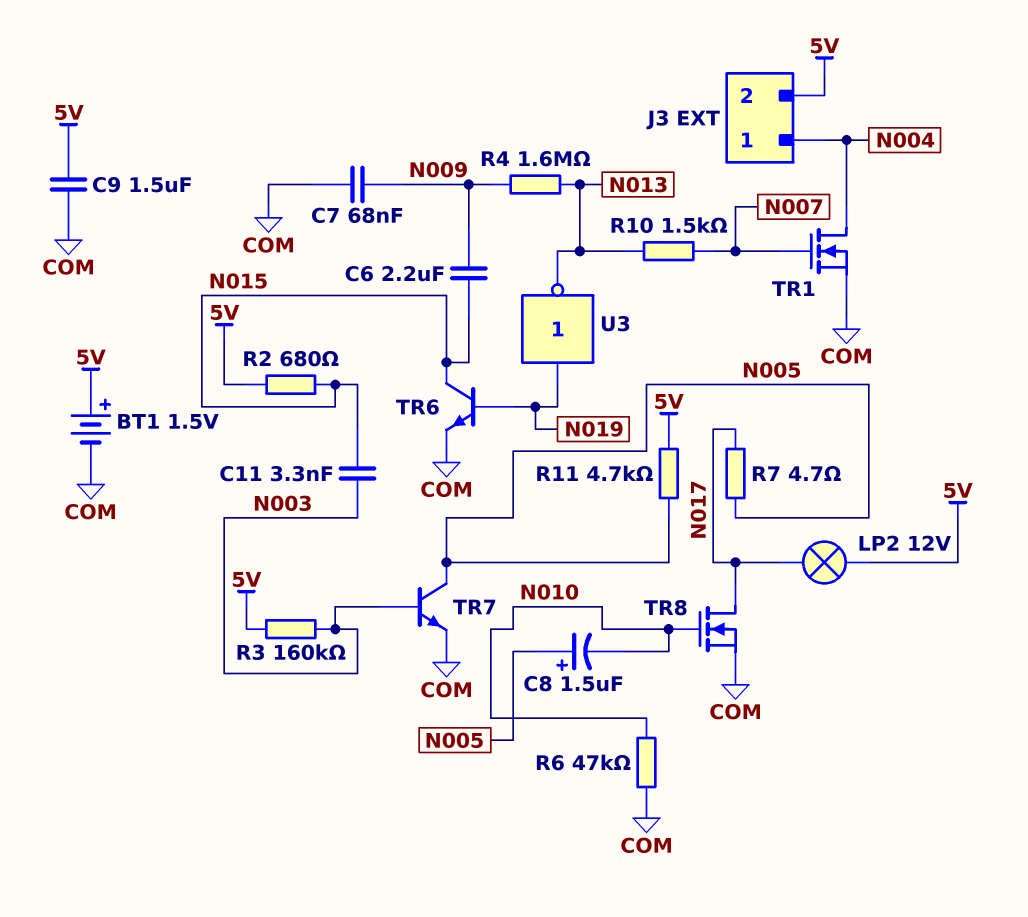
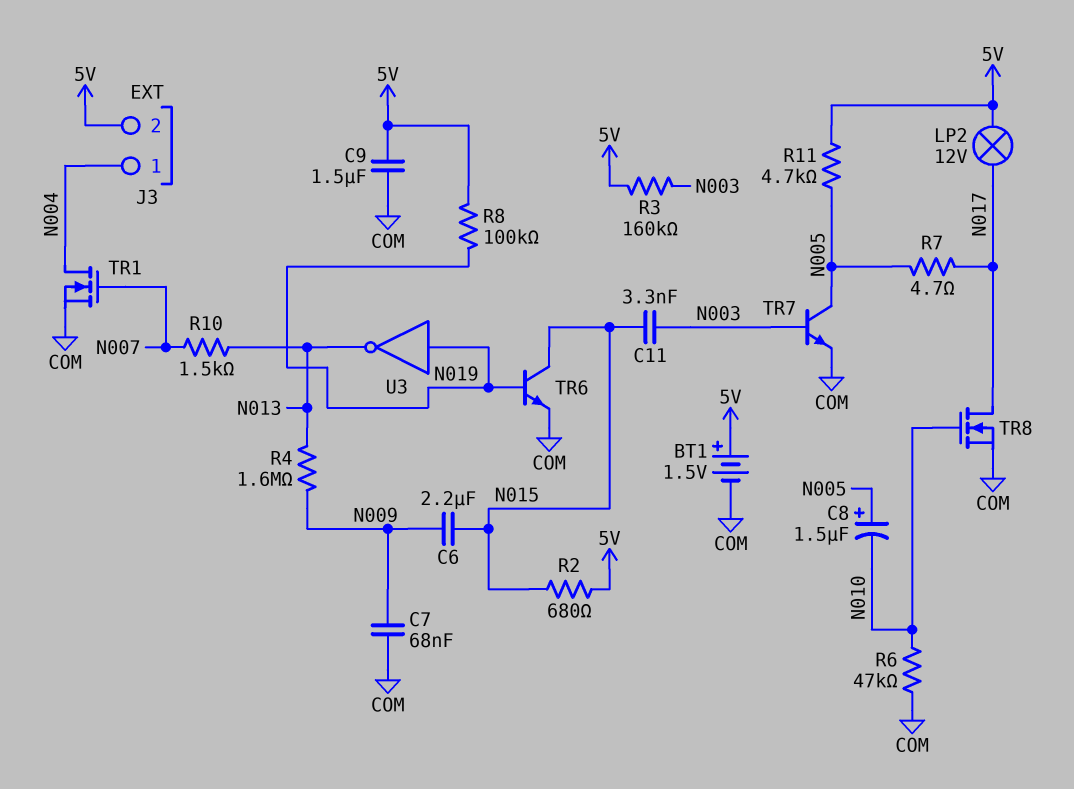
R8: none -> 100k (5V, N019)

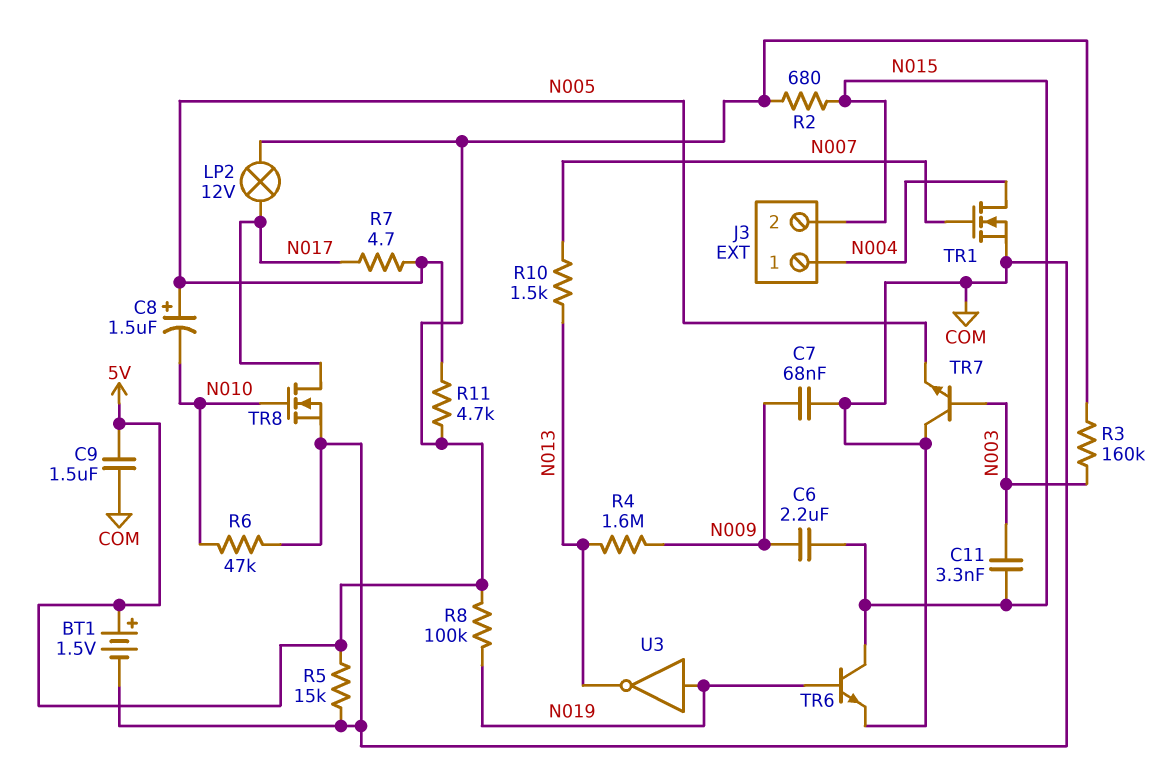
J3 pin 2: 5V -> N015
R5: none -> 15k (5V, COM)
TR7: NPN (B N003, C N005, E COM) -> NPN (B N003, C COM, E N005)

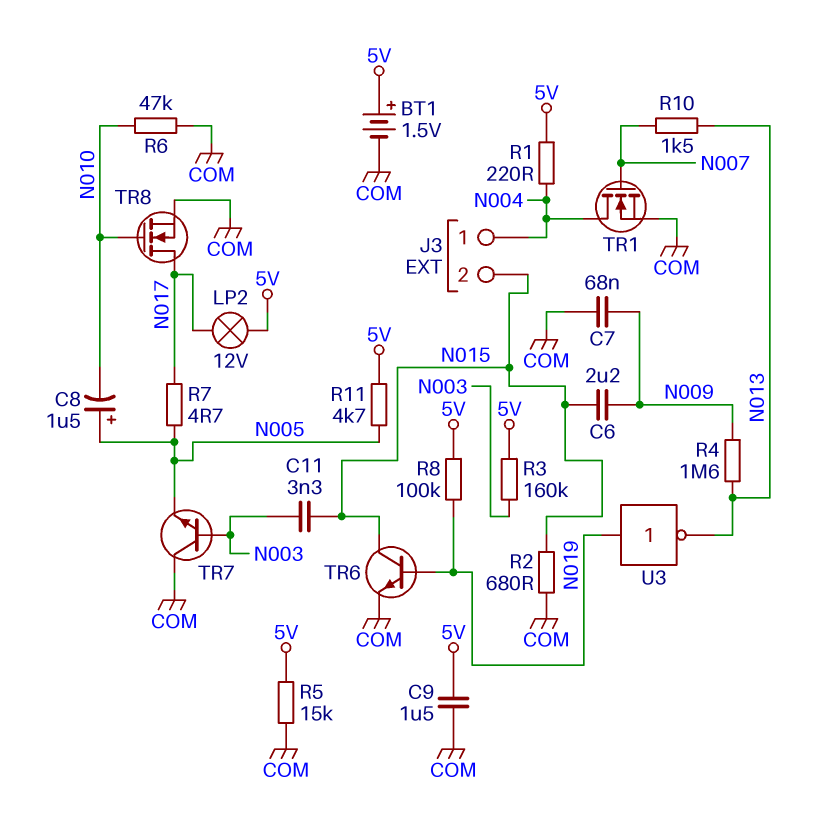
R1: none -> 220 (5V, N004)
R2: 680 (5V, N015) -> 680 (COM, N015)

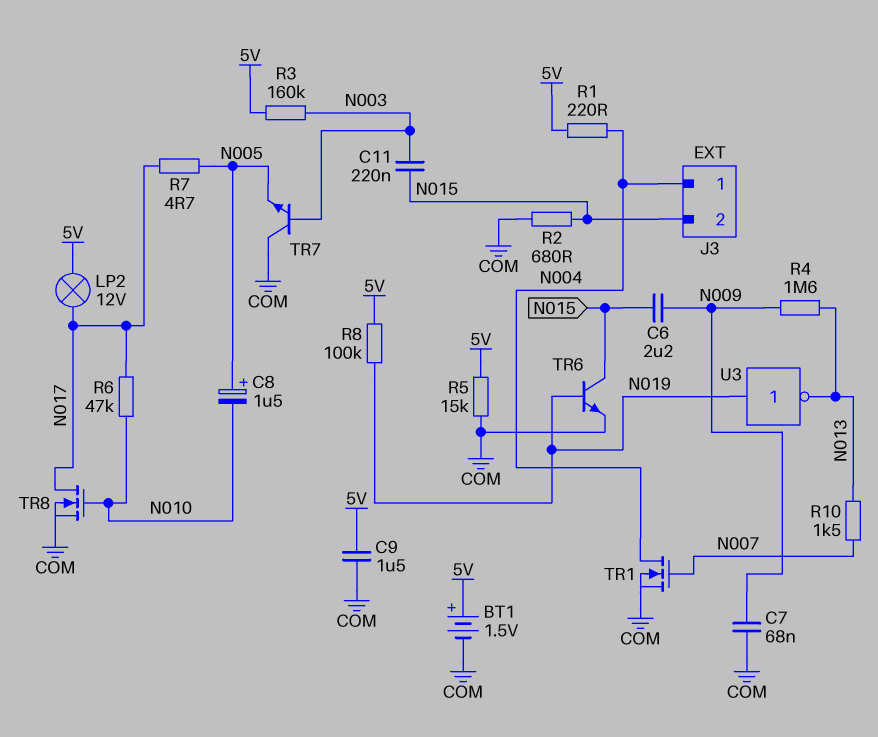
C11: 3.3nF (N003, N015) -> 220nF (N003, N015)
R6: 47k (COM, N010) -> 47k (N010, N017)
R11: 4.7k (5V, N005) -> none

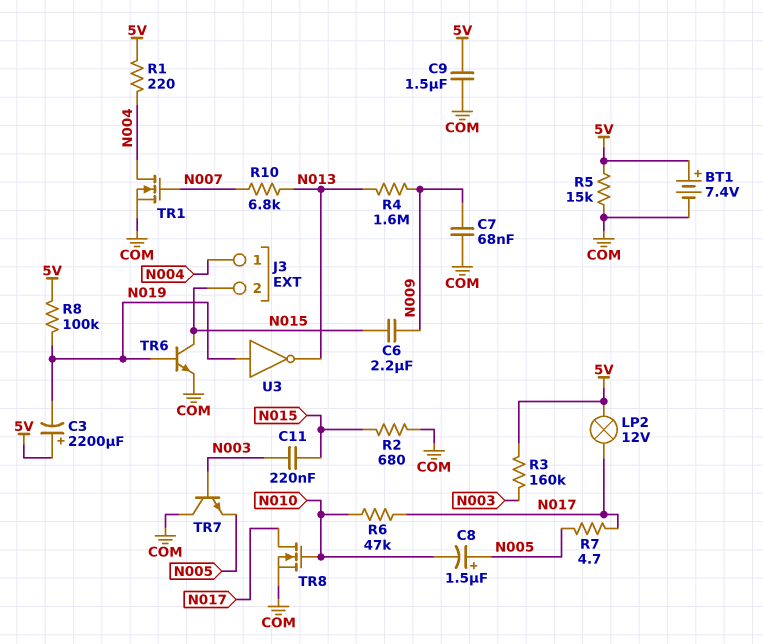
BT1: 1.5V (plus 5V, minus COM) -> 7.4V (plus 5V, minus COM)
C3: none -> 2200uF (plus 5V, minus N019)
R10: 1.5k (N007, N013) -> 6.8k (N007, N013)

